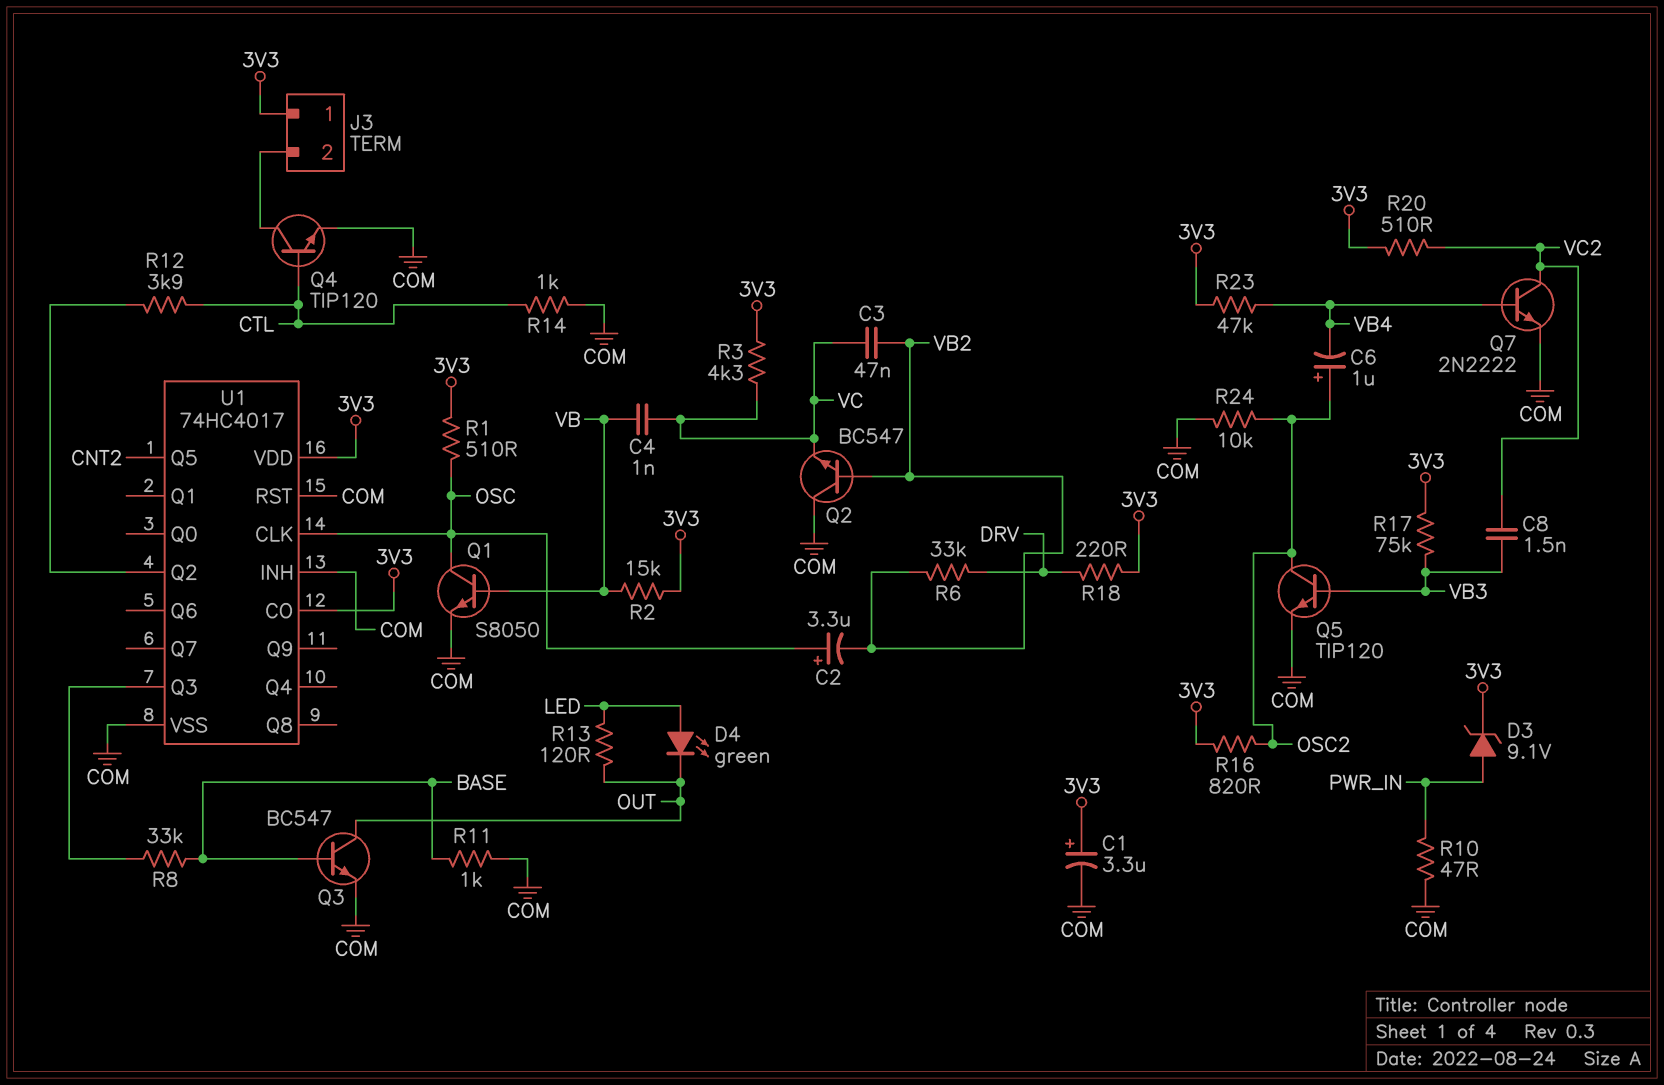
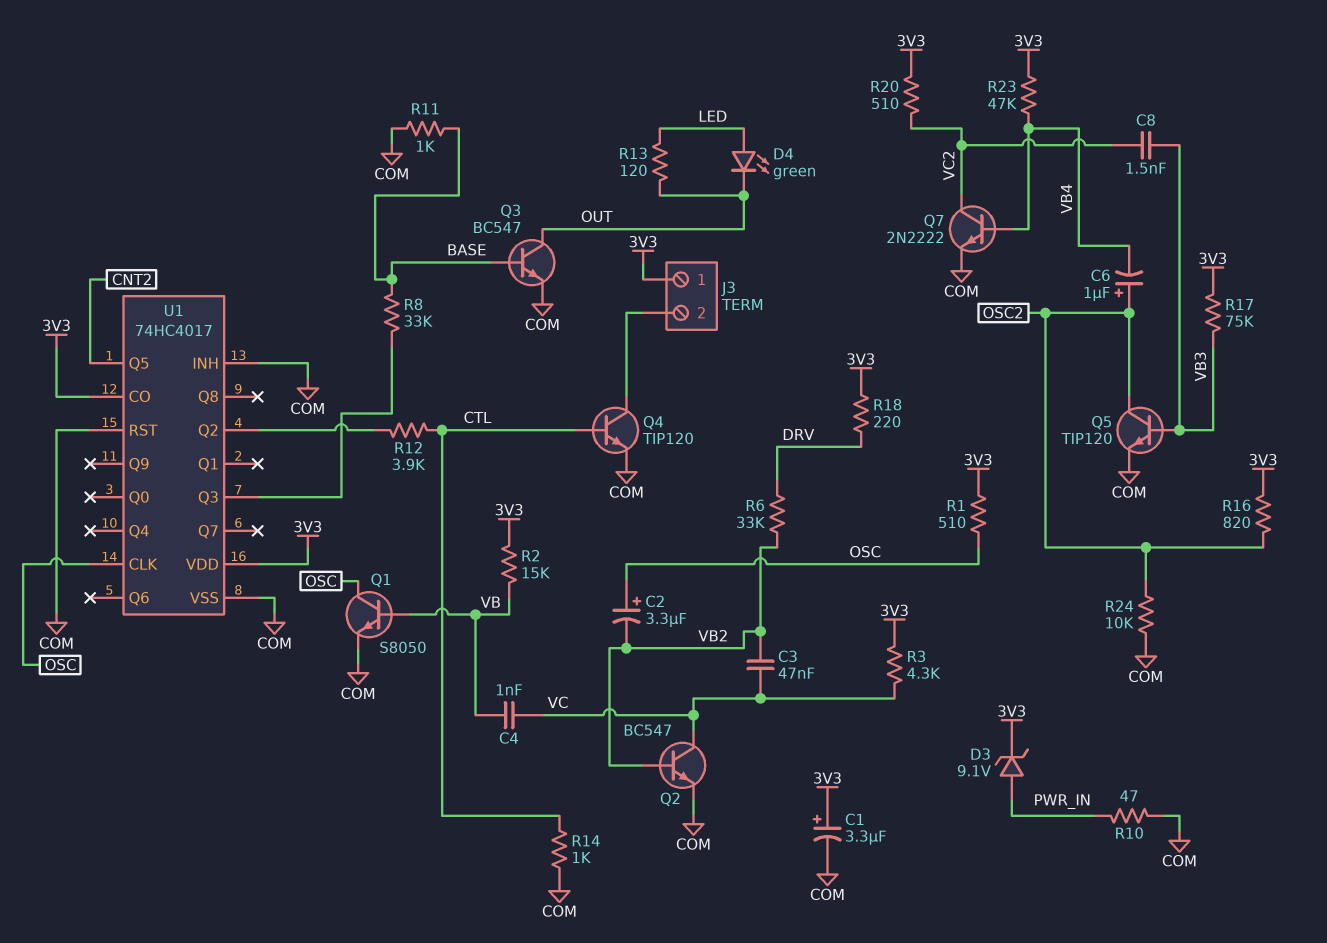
Q2: NPN BC547 (B VB2, C COM, E VC) -> NPN BC547 (B VB2, C VC, E COM)

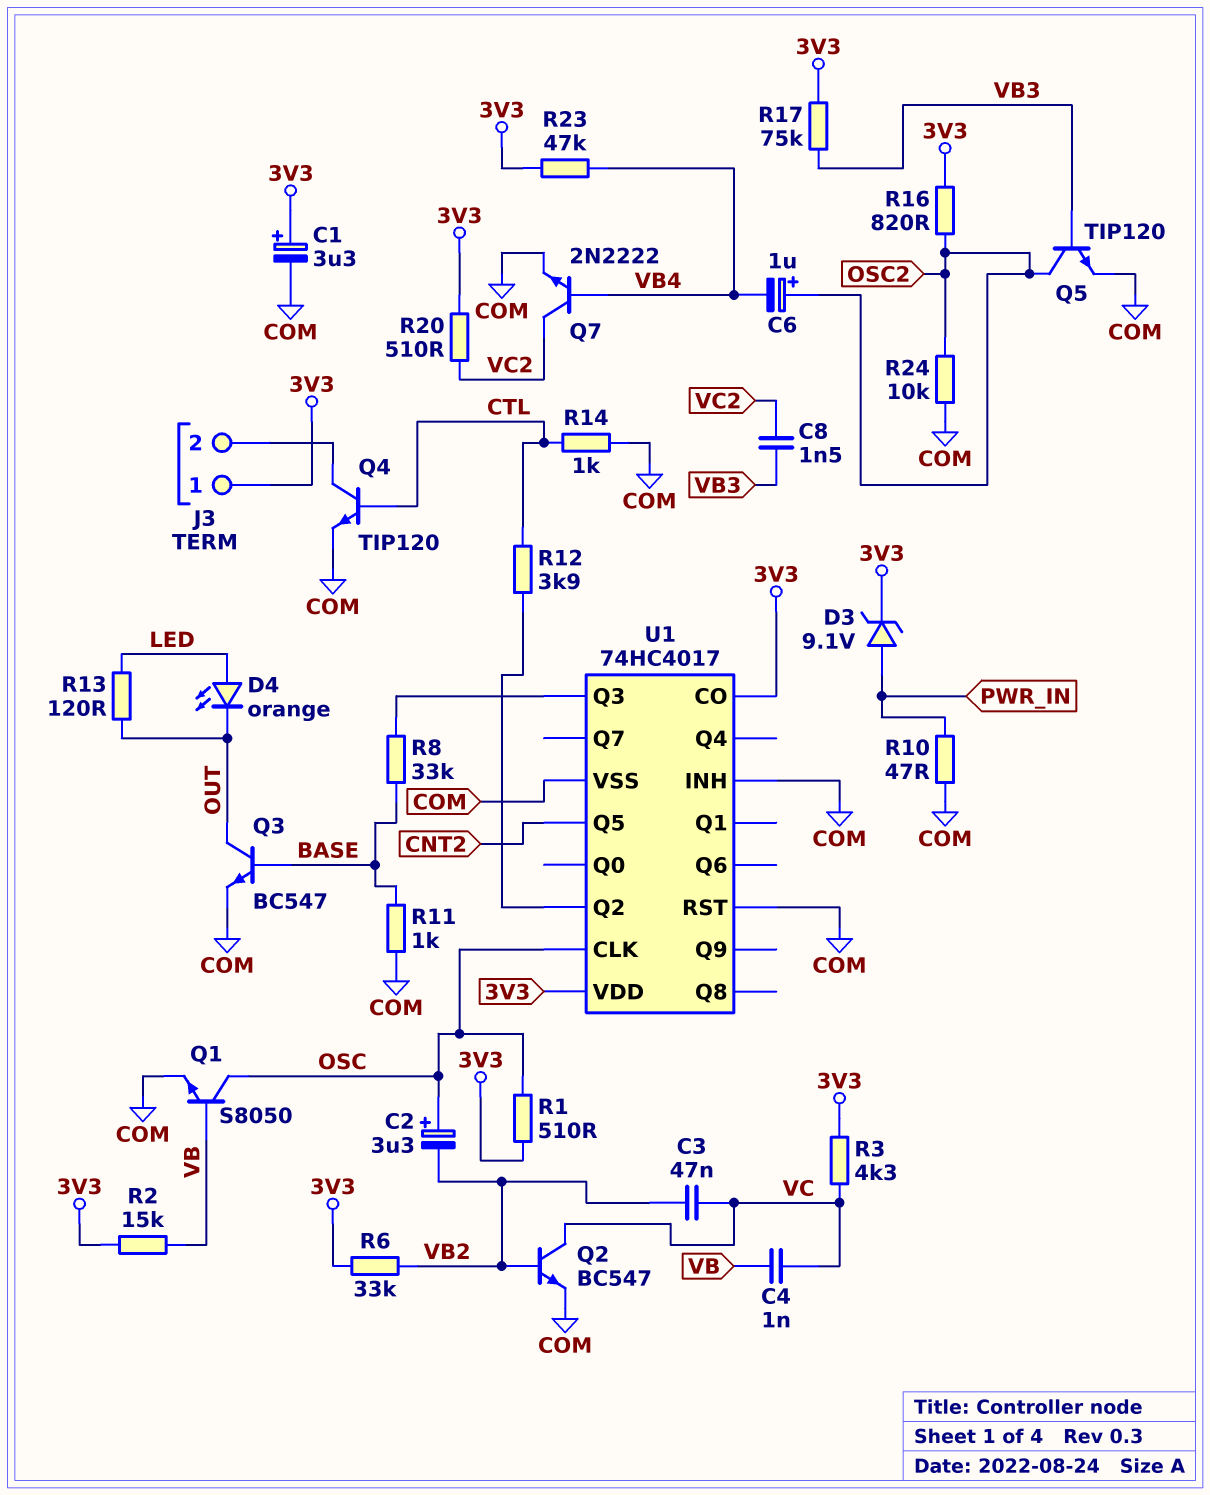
D4: LED green (A LED, K OUT) -> LED orange (A LED, K OUT)
R6: 33k (DRV, VB2) -> 33k (3V3, VB2)
R18: 220 (3V3, DRV) -> none

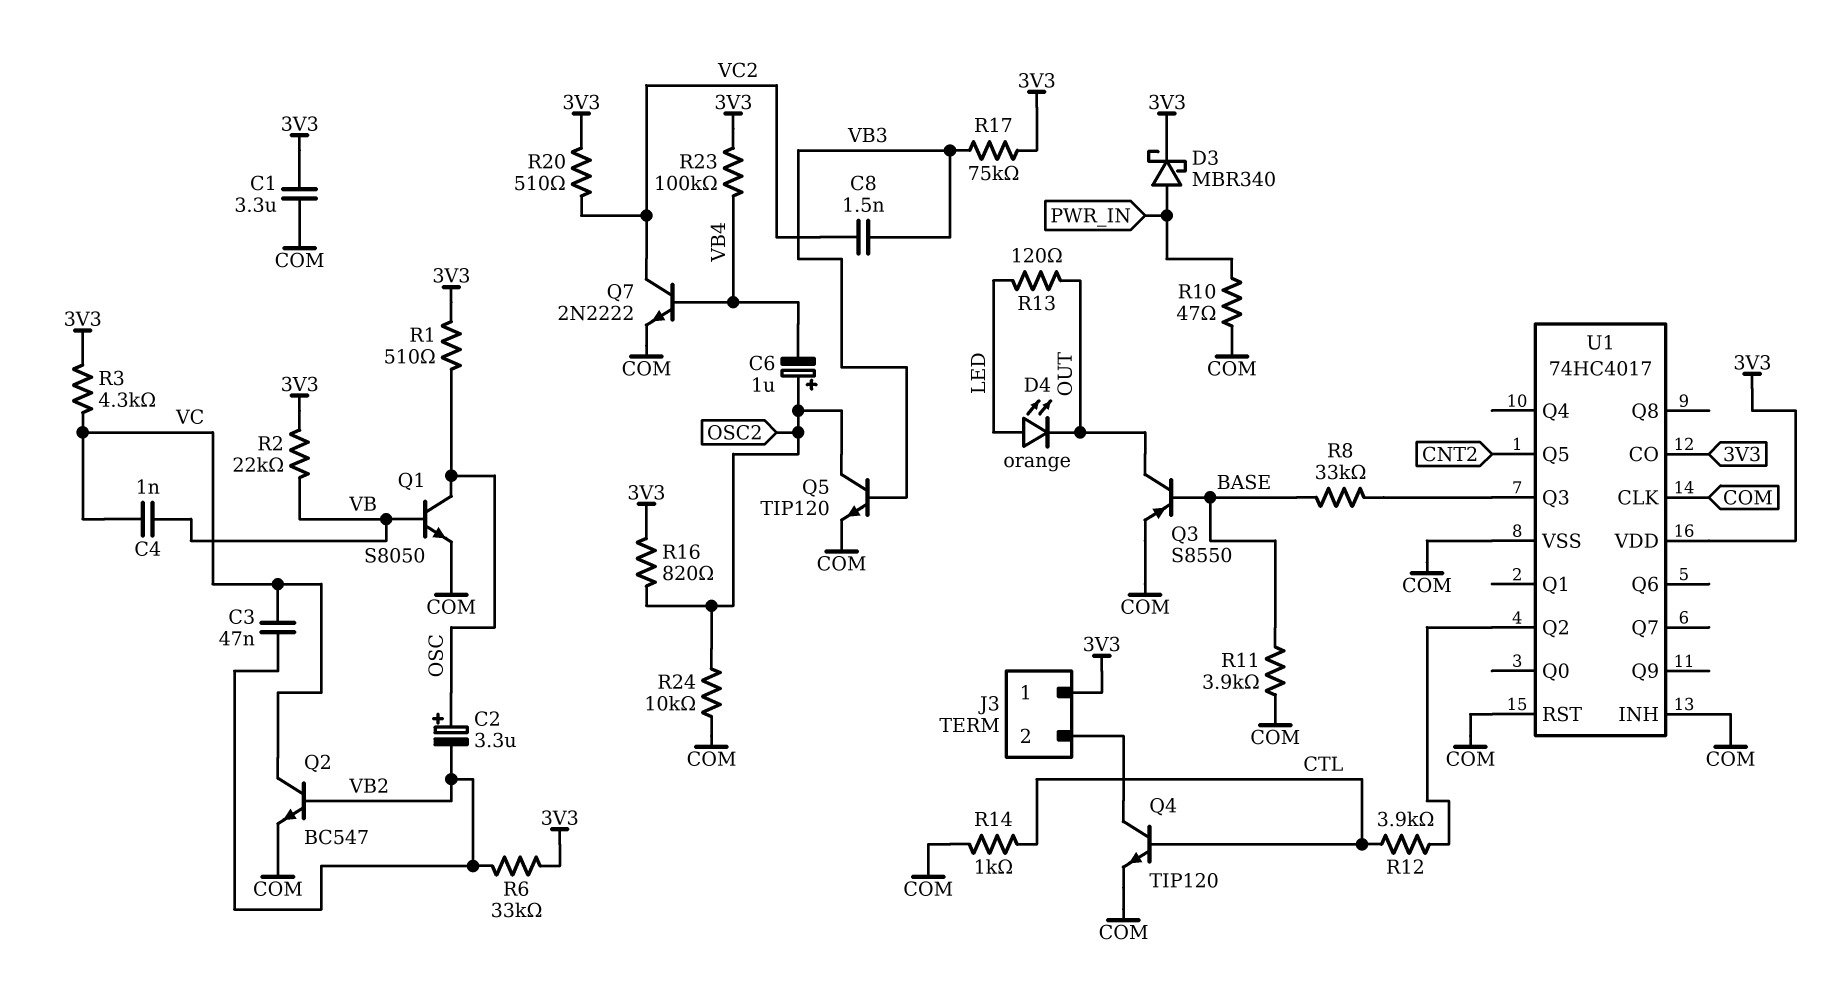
C1: 3.3uF (plus 3V3, minus COM) -> 3.3uF (3V3, COM)
D3: zener 9.1V (A PWR_IN, K 3V3) -> schottky MBR340 (A PWR_IN, K 3V3)
Q3: NPN BC547 (B BASE, C OUT, E COM) -> PNP S8550 (B BASE, C OUT, E COM)
R2: 15k (3V3, VB) -> 22k (3V3, VB)
R11: 1k (BASE, COM) -> 3.9k (BASE, COM)
R23: 47k (3V3, VB4) -> 100k (3V3, VB4)
U1 pin CLK: OSC -> COM

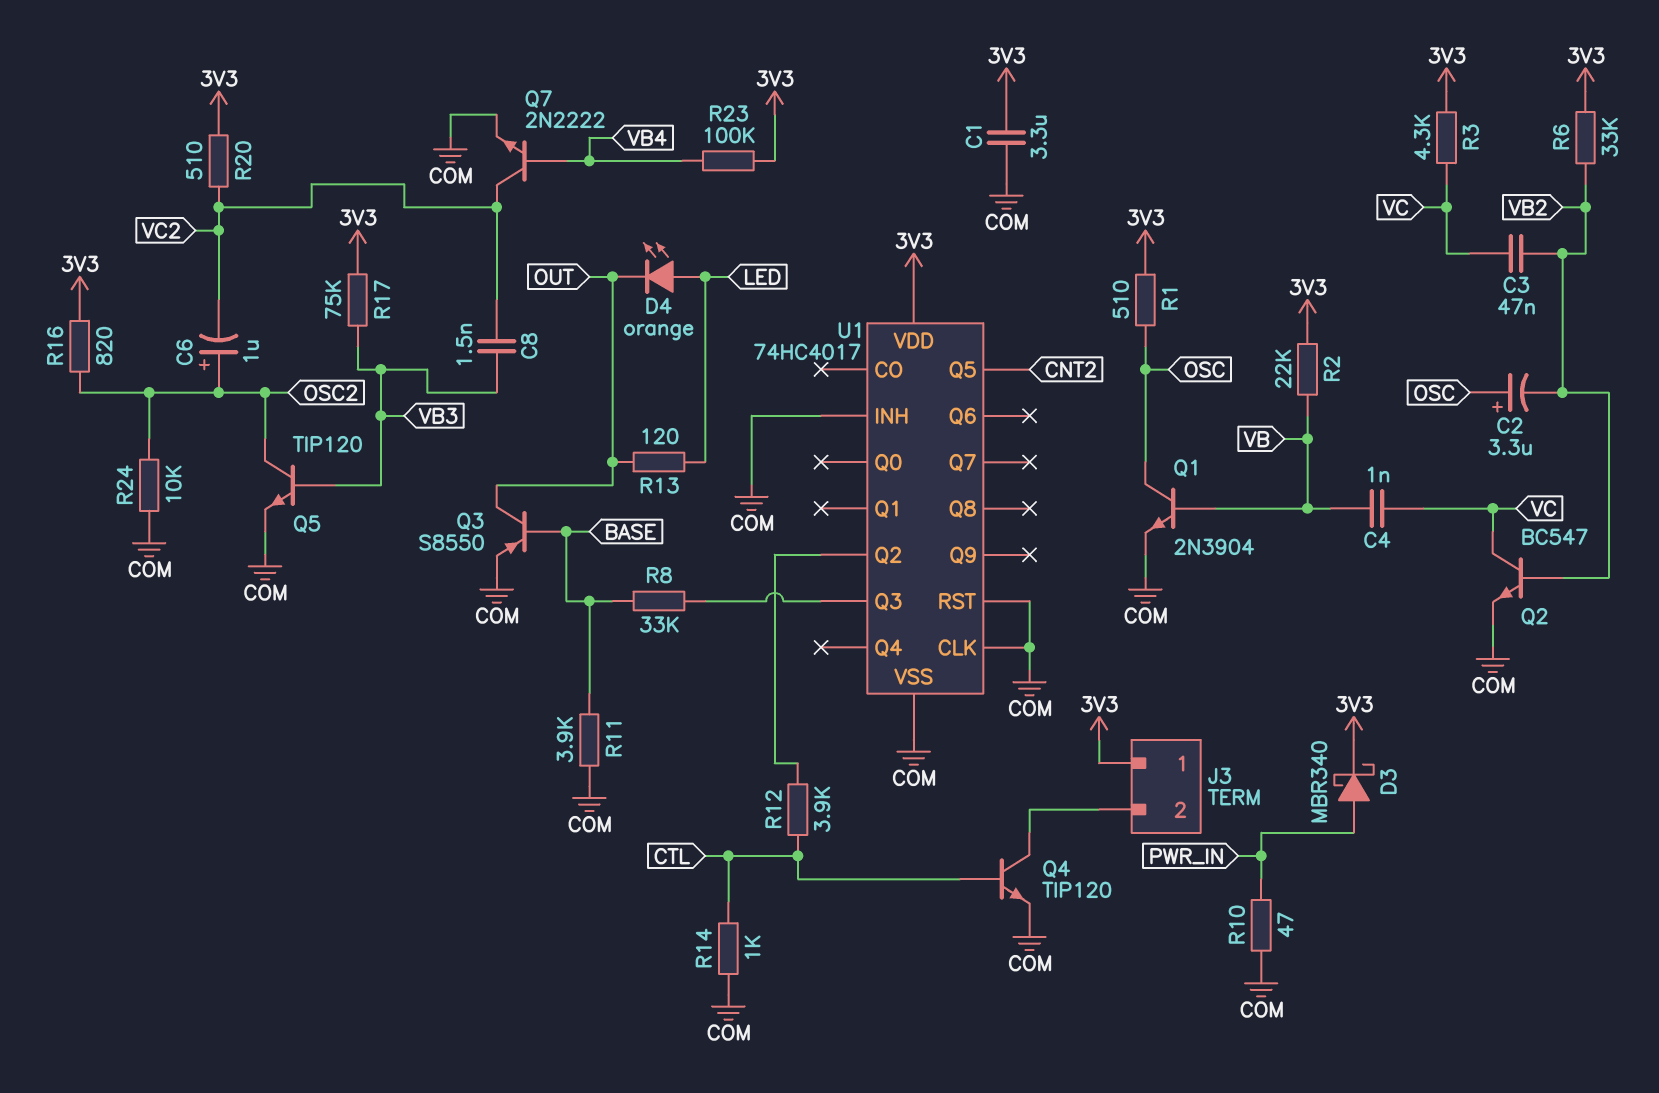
C6: 1uF (plus OSC2, minus VB4) -> 1uF (plus OSC2, minus VC2)
Q1: NPN S8050 (B VB, C OSC, E COM) -> NPN 2N3904 (B VB, C OSC, E COM)
U1 pin CO: 3V3 -> none

